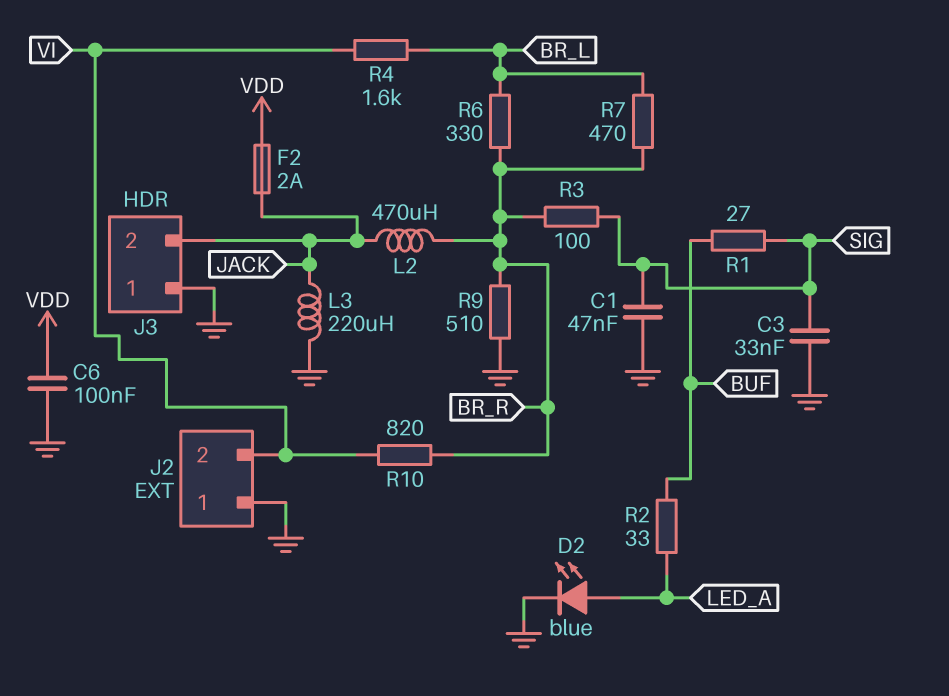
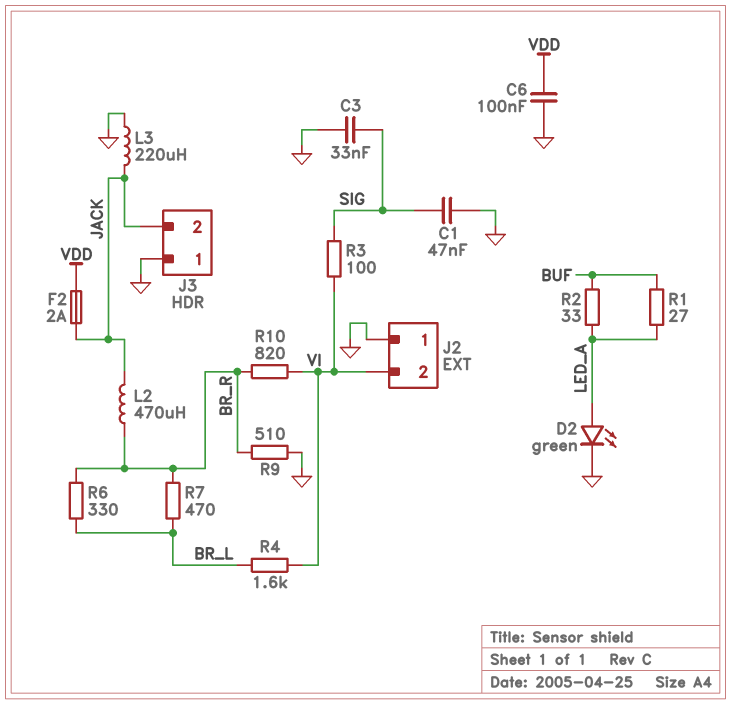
D2: LED blue (A LED_A, K GND) -> LED green (A LED_A, K GND)
R1: 27 (BUF, SIG) -> 27 (BUF, LED_A)
R3: 100 (BR_R, SIG) -> 100 (SIG, VI)

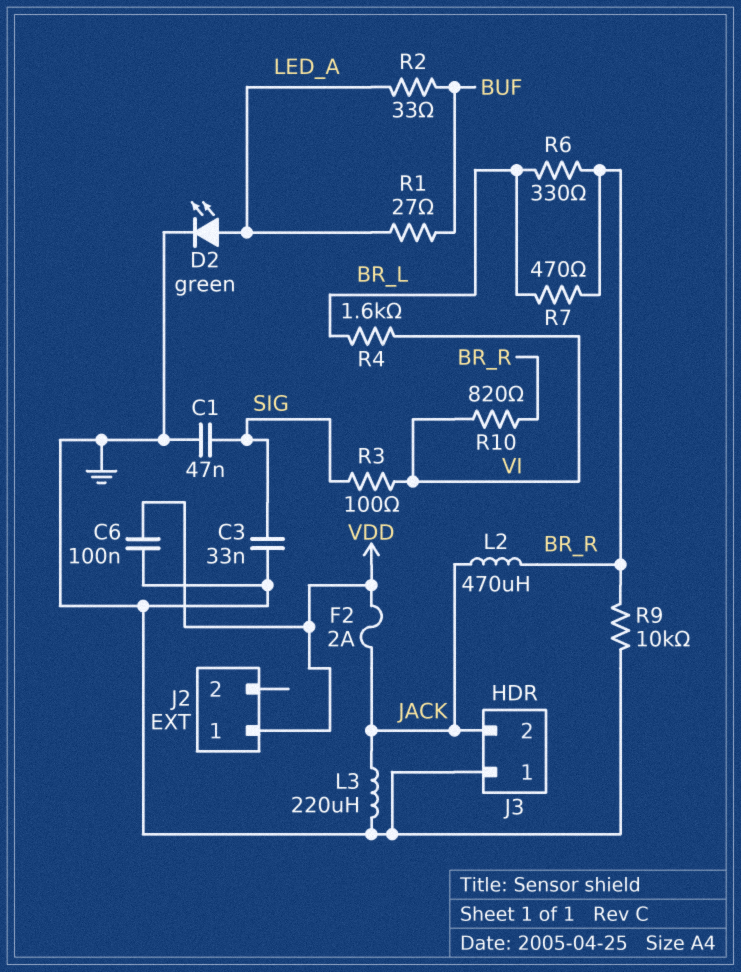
J2 pin 1: GND -> VDD
J2 pin 2: VI -> none
R9: 510 (BR_R, GND) -> 10k (BR_R, GND)

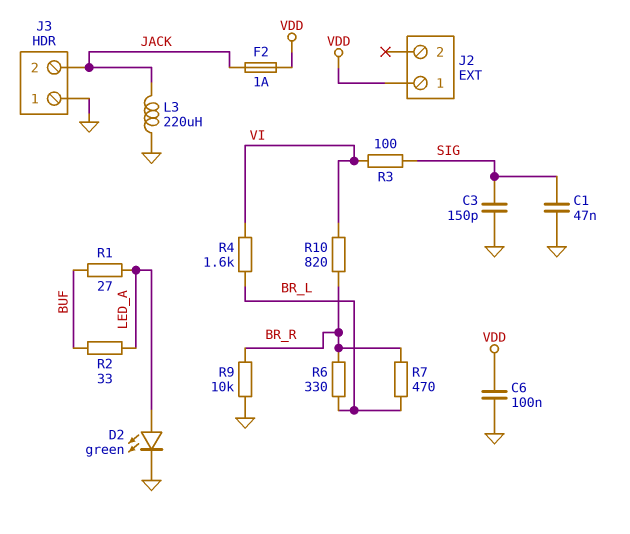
C3: 33nF (GND, SIG) -> 150pF (GND, SIG)
F2: 2A (JACK, VDD) -> 1A (JACK, VDD)
L2: 470uH (BR_R, JACK) -> none

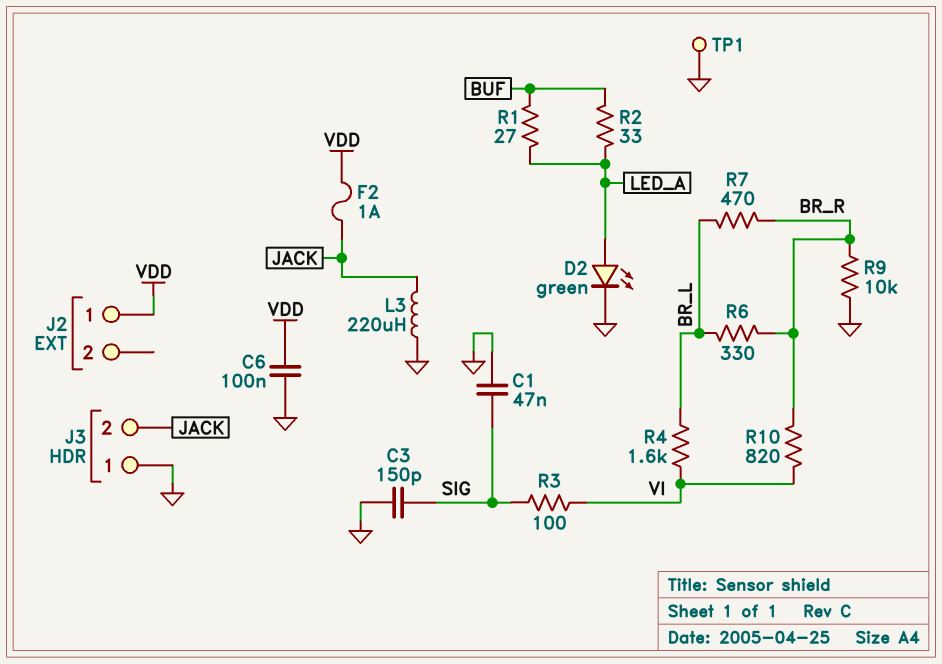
TP1: none -> test point (GND)

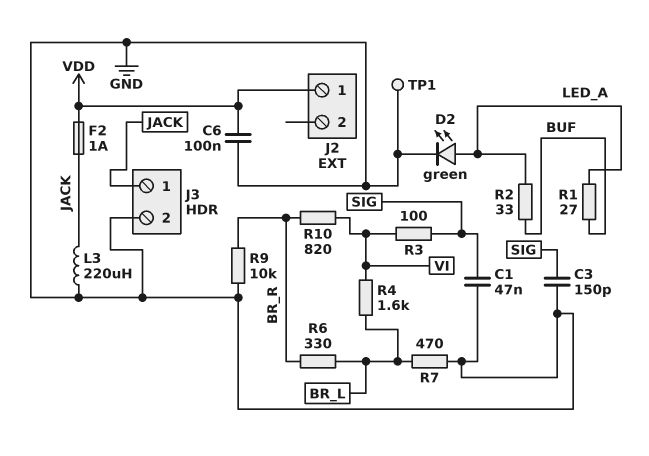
J3 pin 1: GND -> JACK
J3 pin 2: JACK -> GND
R7: 470 (BR_L, BR_R) -> 470 (BR_L, GND)

